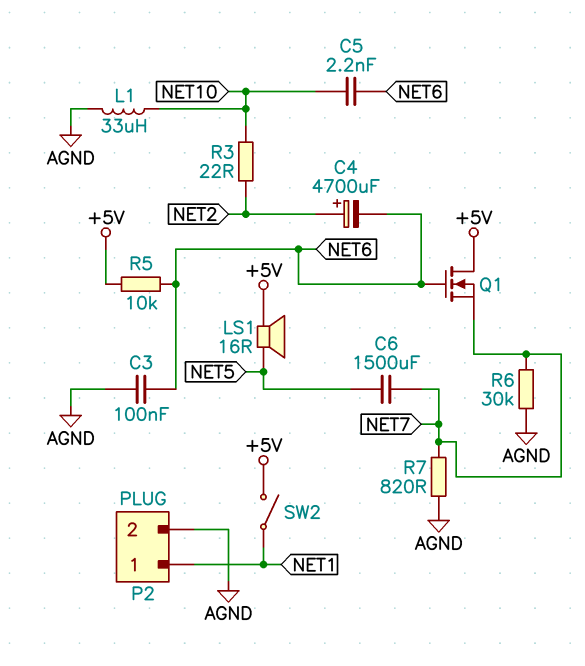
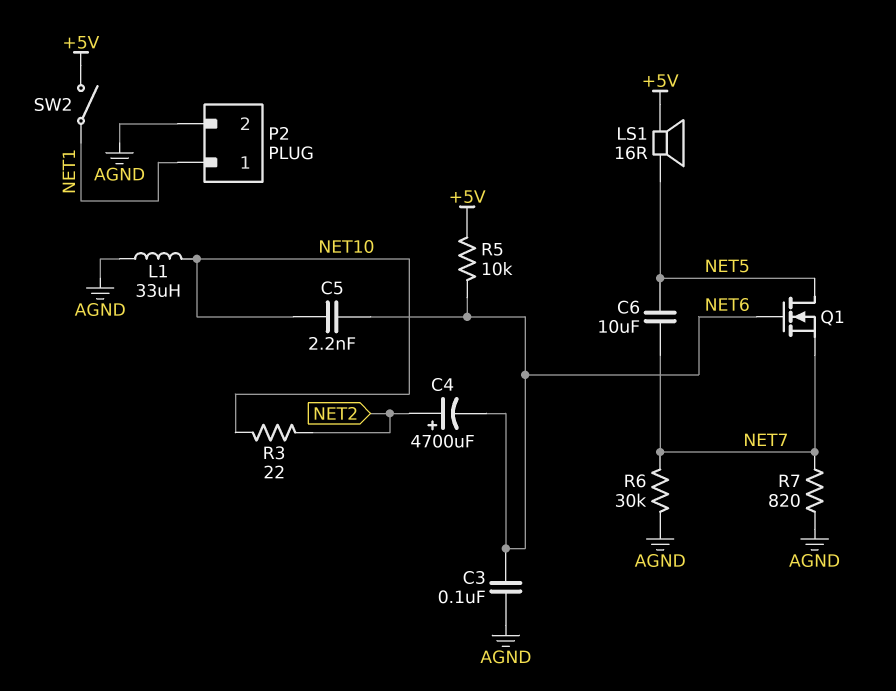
C6: 1500uF (NET5, NET7) -> 10uF (NET5, NET7)
Q1: NMOS (G NET6, D +5V, S NET7) -> NMOS (G NET6, D NET5, S NET7)

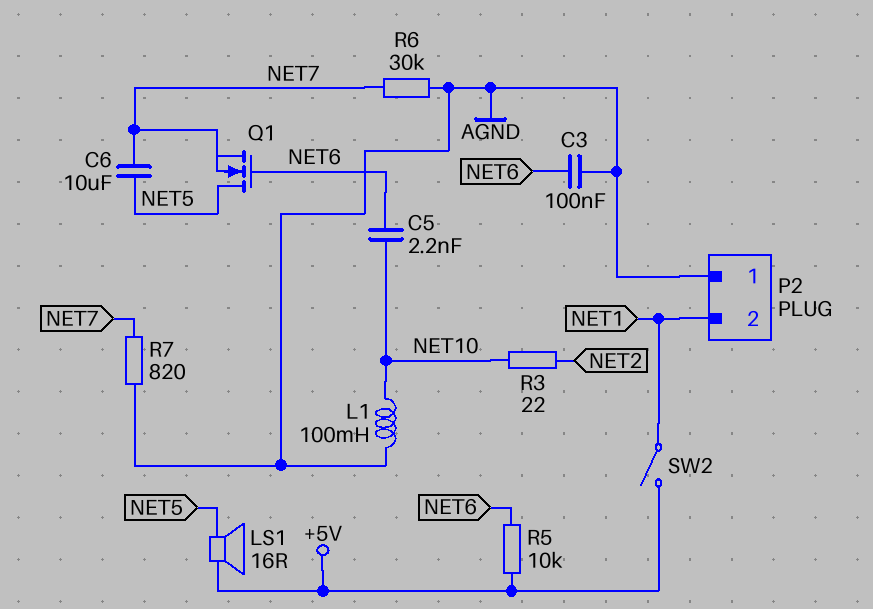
C4: 4700uF (plus NET2, minus NET6) -> none
L1: 33uH (AGND, NET10) -> 100mH (AGND, NET10)
P2 pin 1: NET1 -> AGND
P2 pin 2: AGND -> NET1

